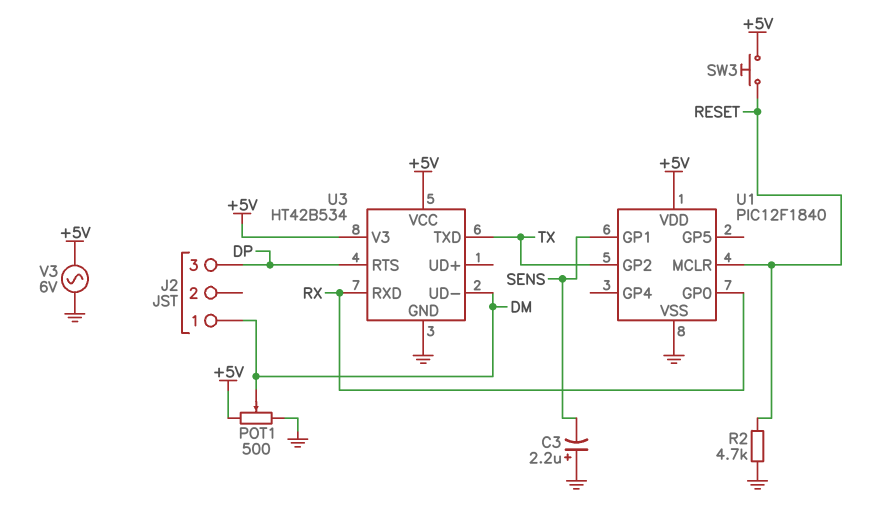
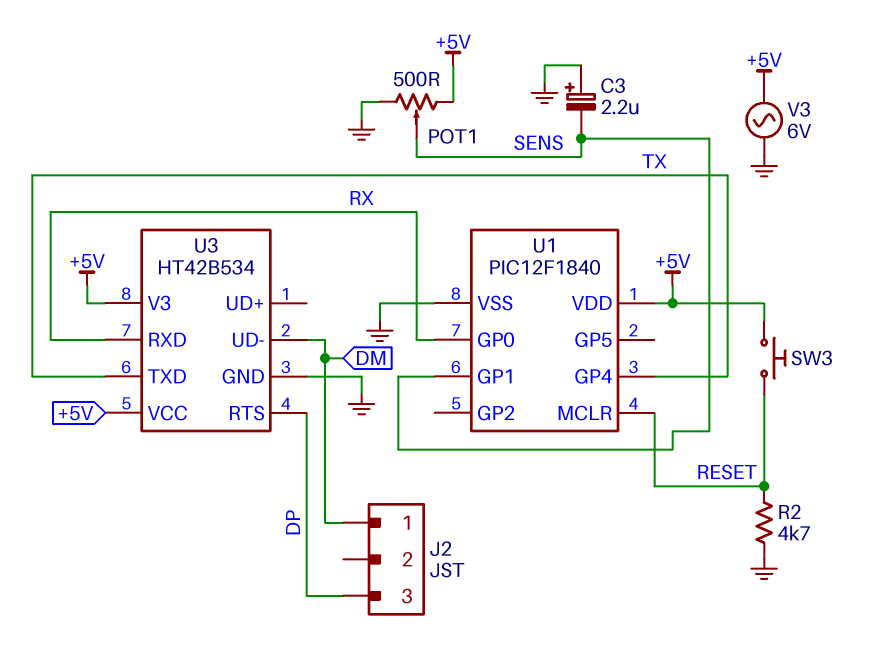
POT1: 500 (+5V, GND, wiper DM) -> 500 (+5V, GND, wiper SENS)
U1 pin GP2: TX -> none
U1 pin GP4: none -> TX

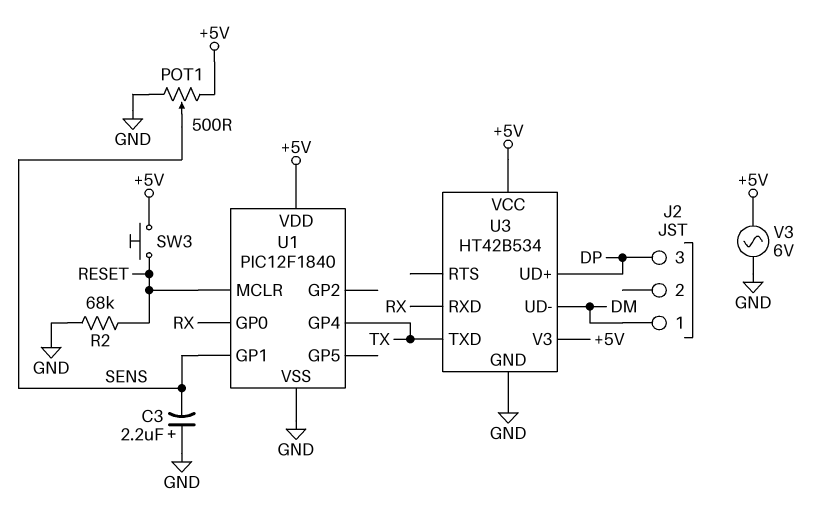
R2: 4.7k (GND, RESET) -> 68k (GND, RESET)
U3 pin RTS: DP -> none
U3 pin UD+: none -> DP

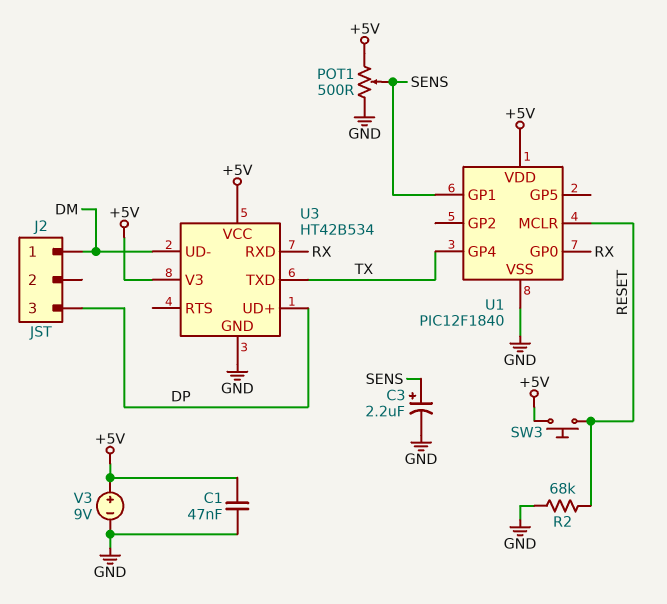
C1: none -> 47nF (+5V, GND)
C3: 2.2uF (plus GND, minus SENS) -> 2.2uF (plus SENS, minus GND)
V3: AC 6V (+5V, GND) -> 9V (plus +5V, minus GND)

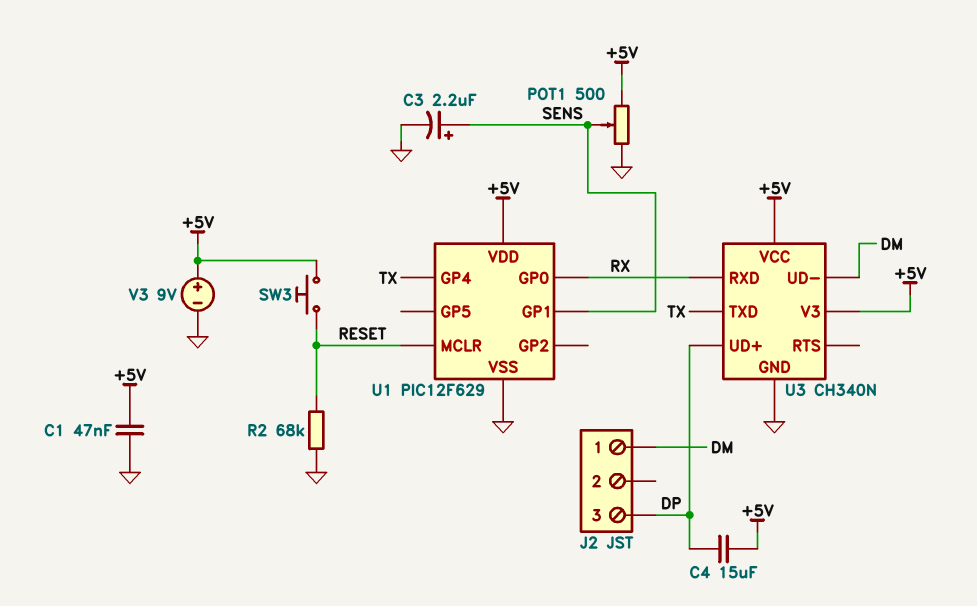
C4: none -> 15uF (+5V, DP)
U1: PIC12F1840 -> PIC12F629
U3: HT42B534 -> CH340N

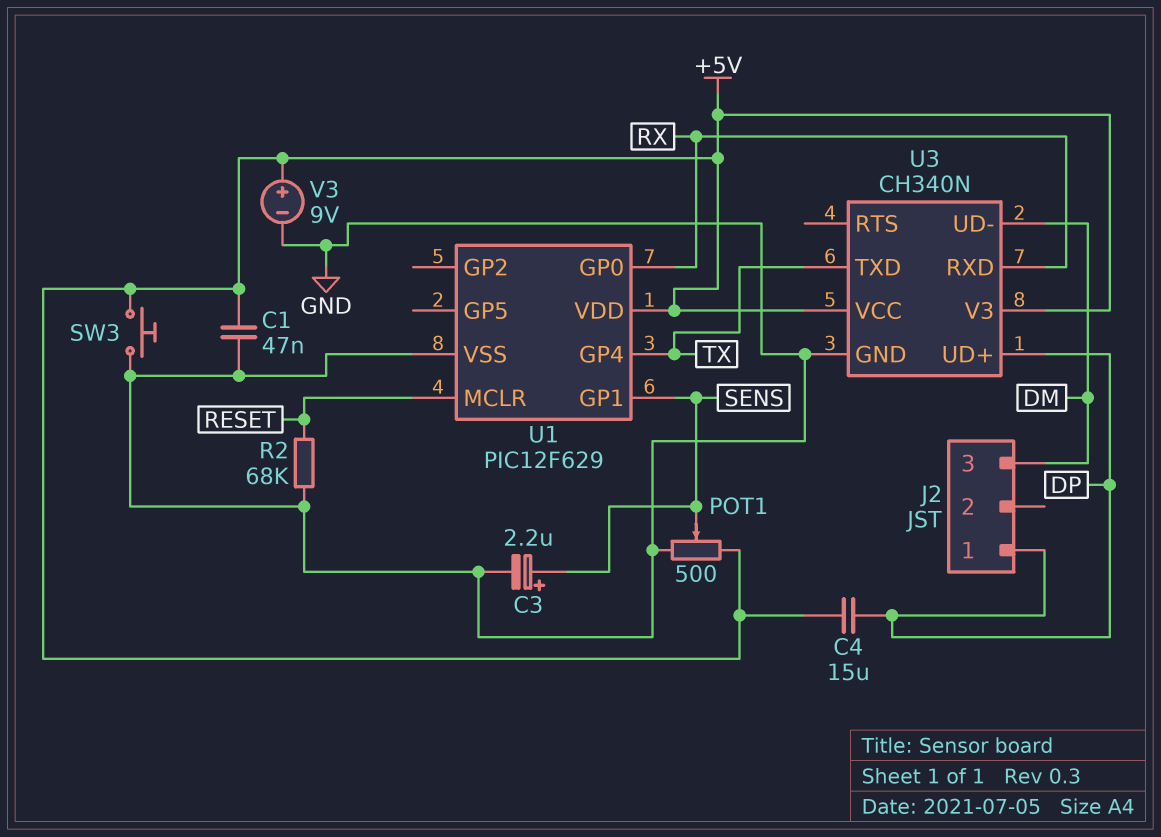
J2 pin 1: DM -> DP
J2 pin 3: DP -> DM
SW3: button (+5V, RESET) -> button (+5V, GND)

